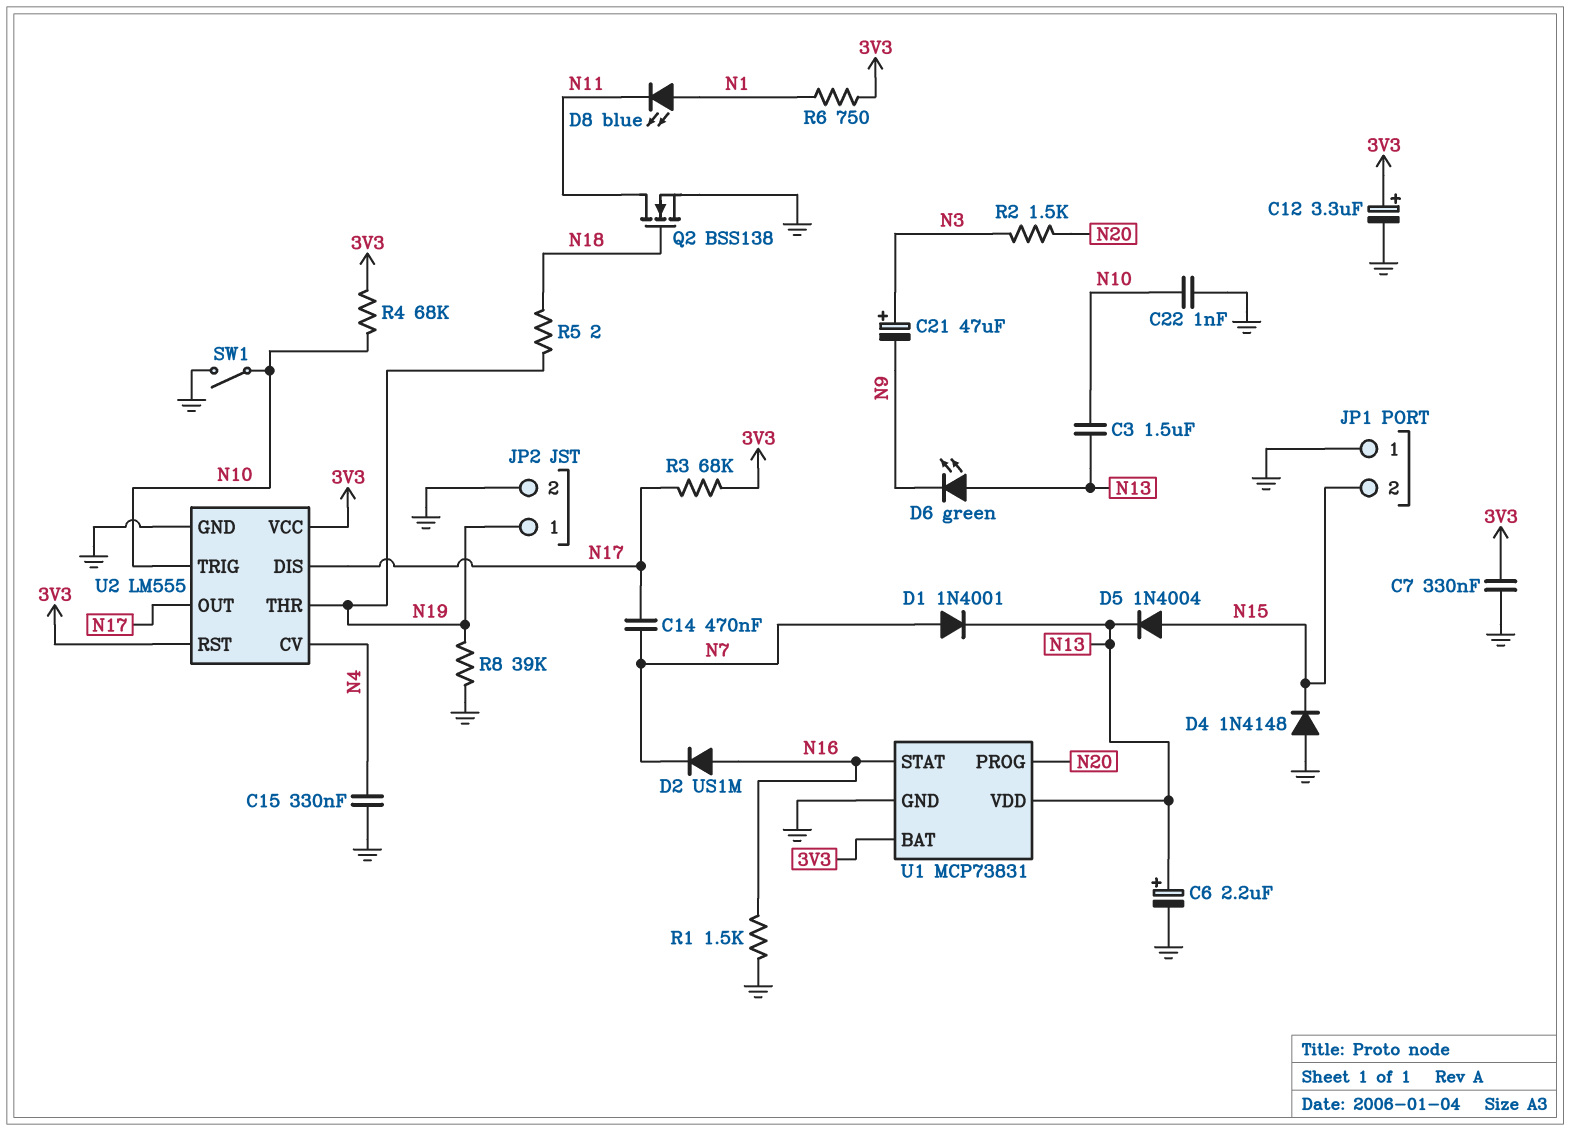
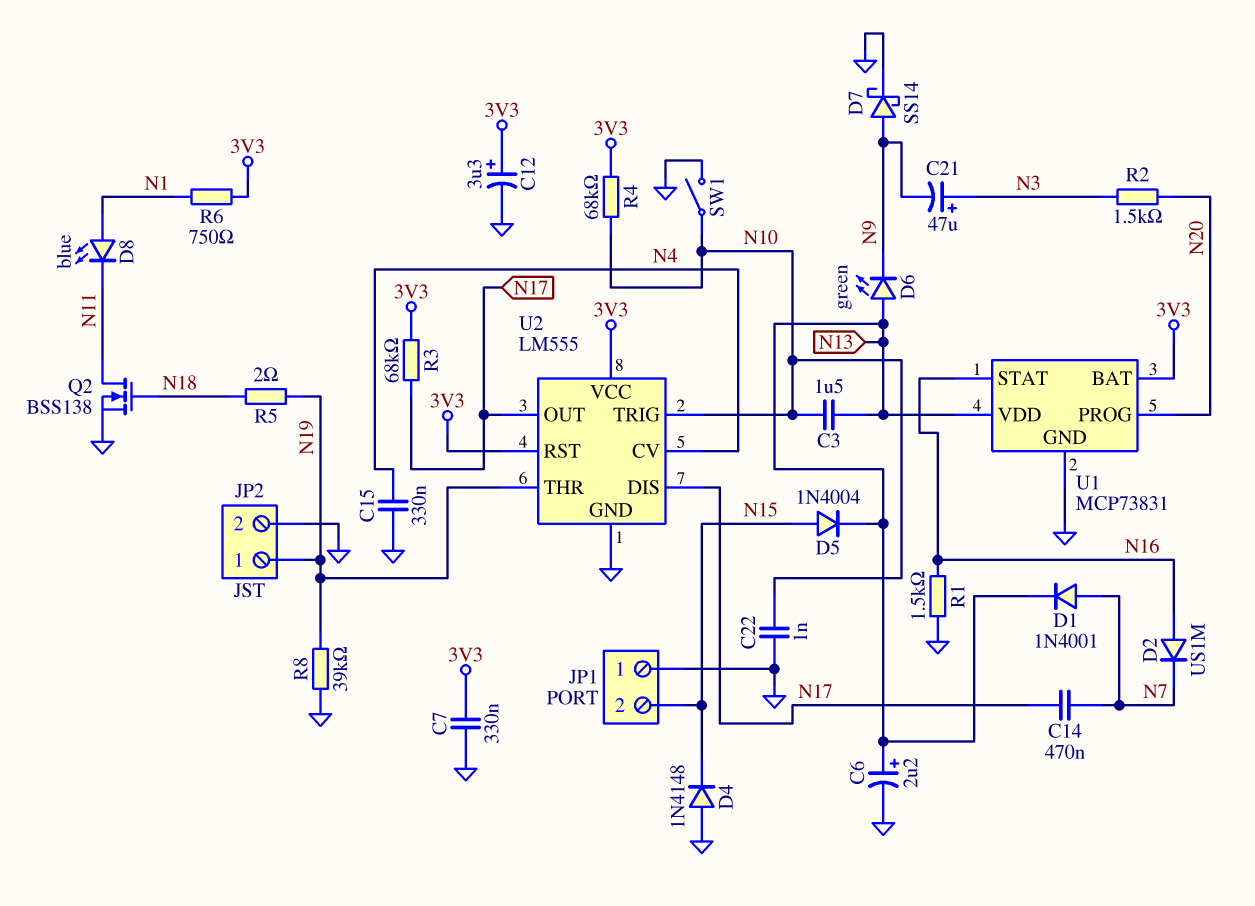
D7: none -> schottky SS14 (A N9, K GND)

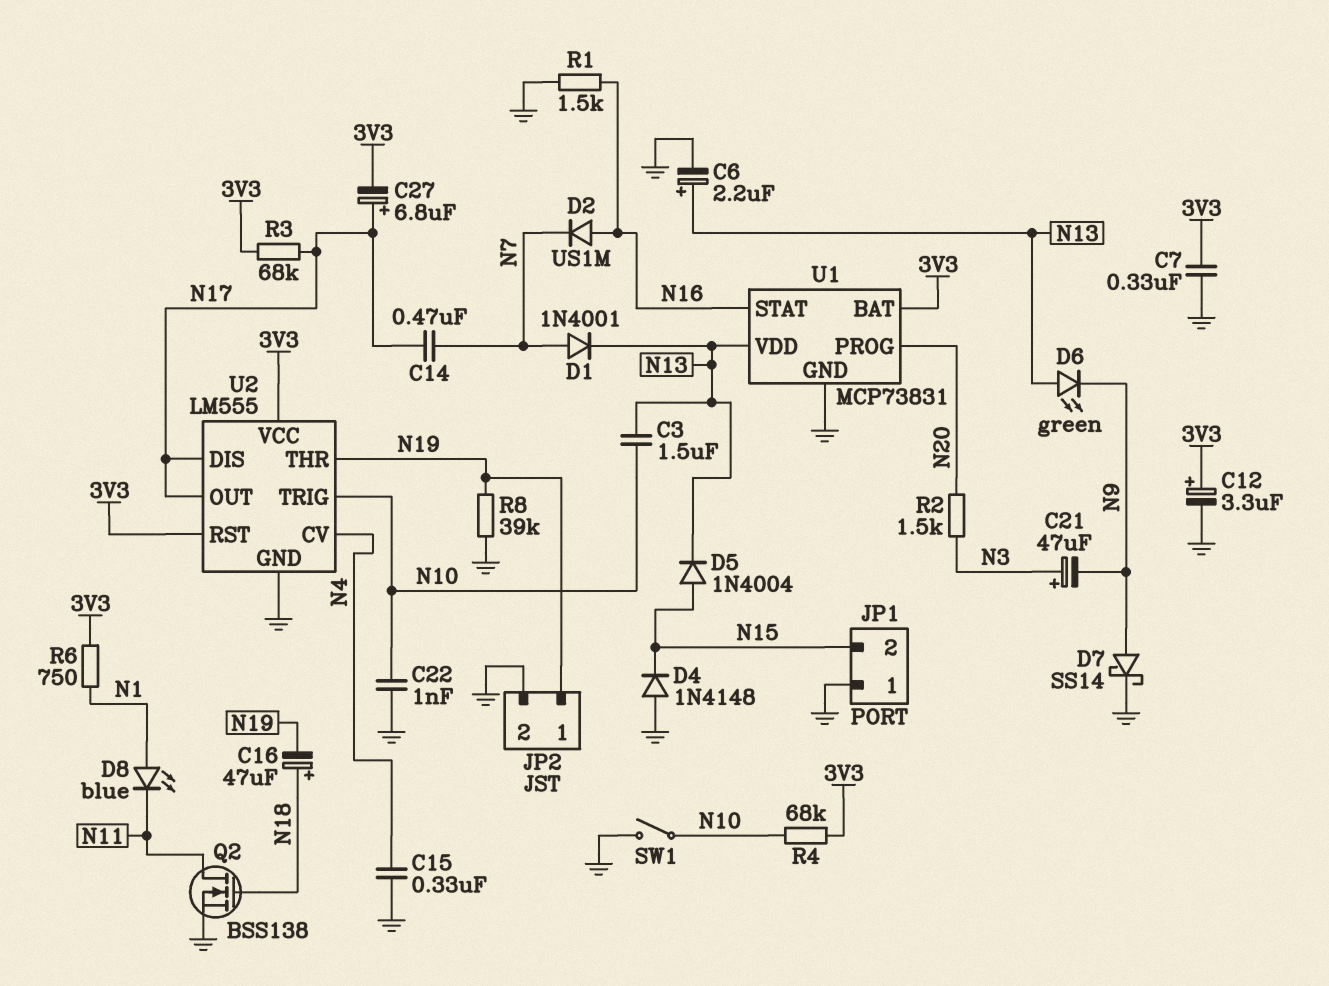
C16: none -> 47uF (plus N18, minus N19)
C27: none -> 6.8uF (plus N17, minus 3V3)
R5: 2 (N18, N19) -> none

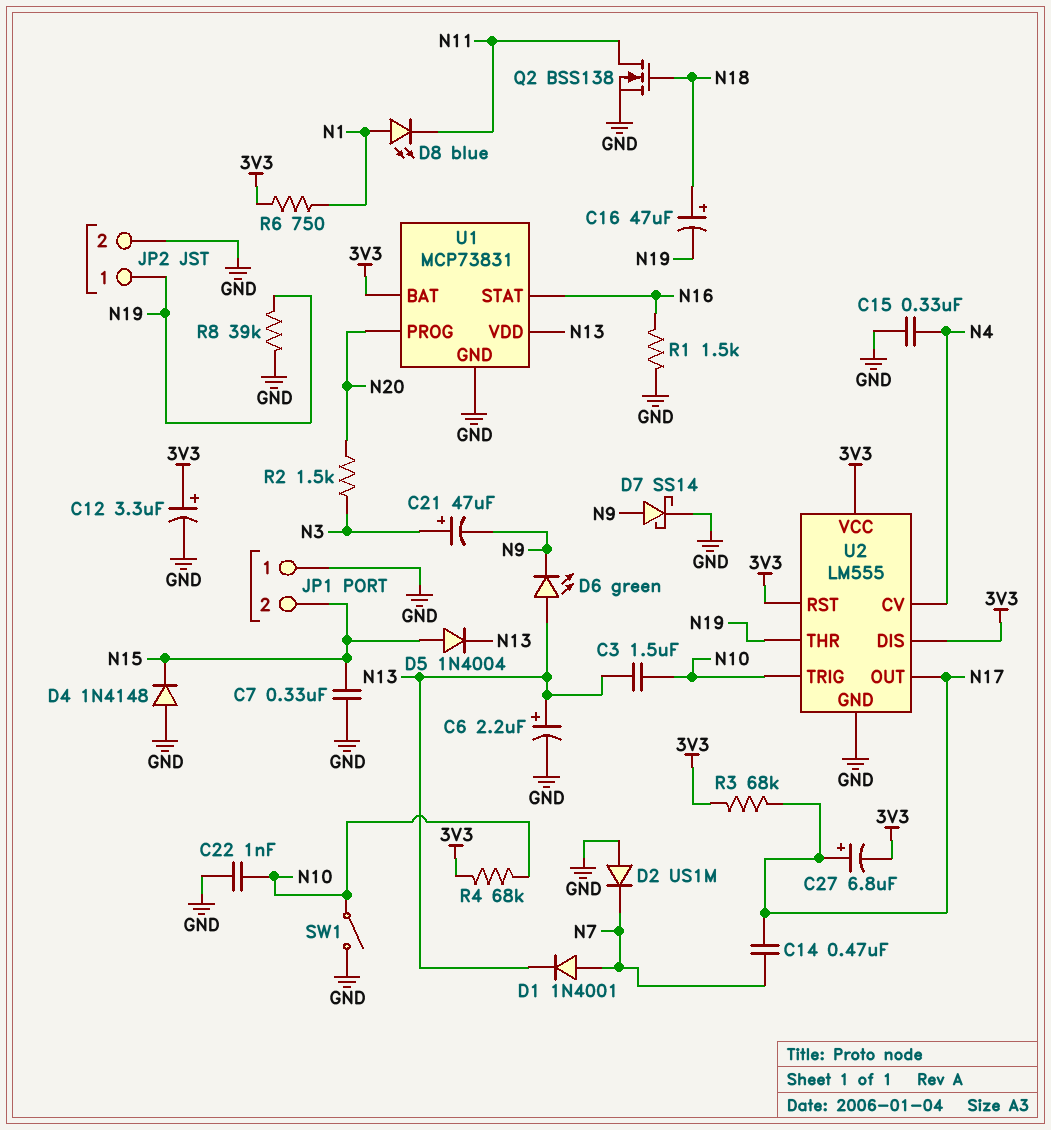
C7: 330nF (3V3, GND) -> 330nF (GND, N15)
D2: diode US1M (A N16, K N7) -> diode US1M (A GND, K N7)
U2 pin DIS: N17 -> 3V3

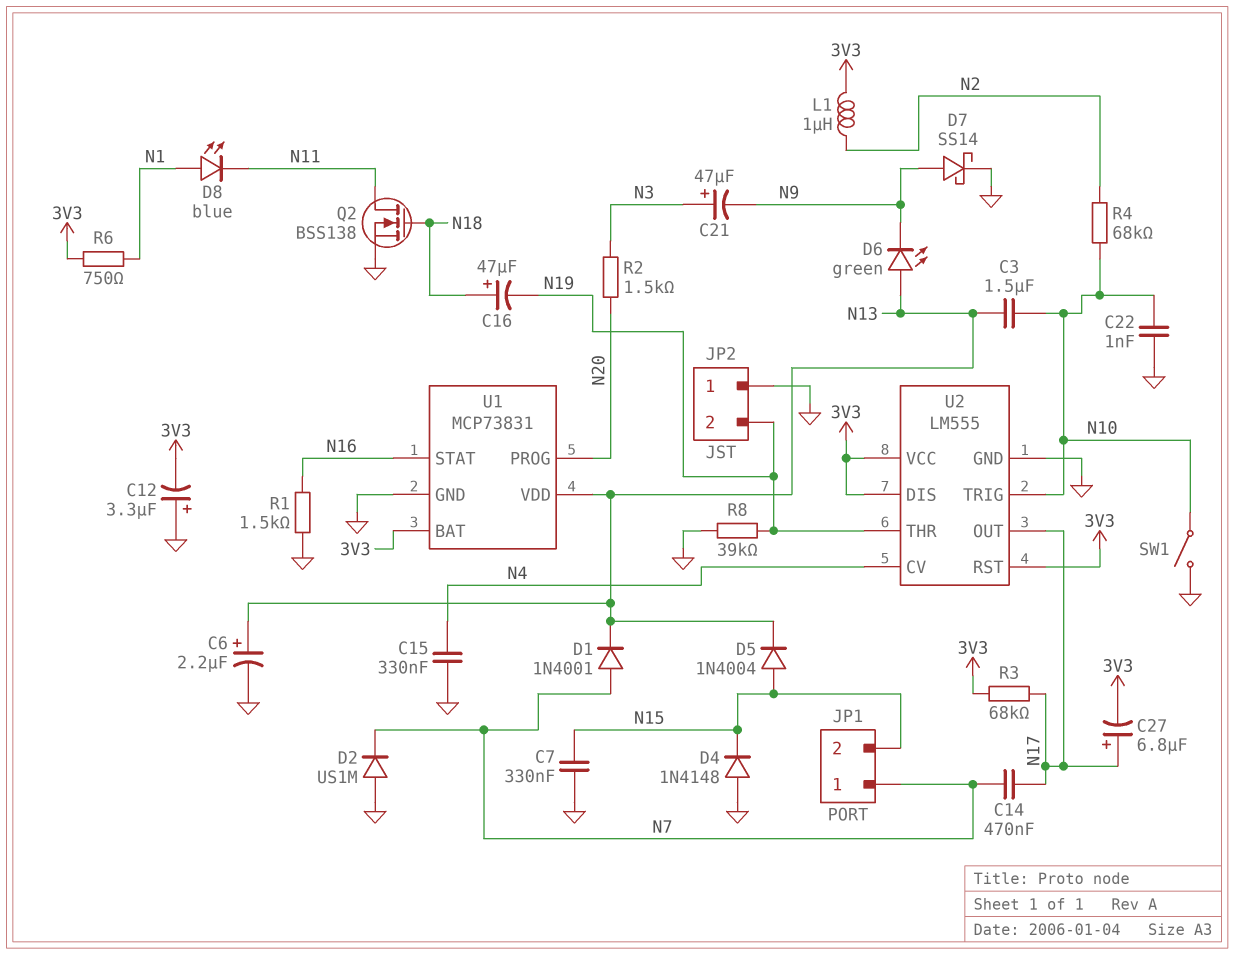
C12: 3.3uF (plus 3V3, minus GND) -> 3.3uF (plus GND, minus 3V3)
JP1 pin 1: GND -> N7
JP2 pin 1: N19 -> GND
JP2 pin 2: GND -> N19
L1: none -> 1uH (3V3, N2)
R4: 68k (3V3, N10) -> 68k (N2, N10)

